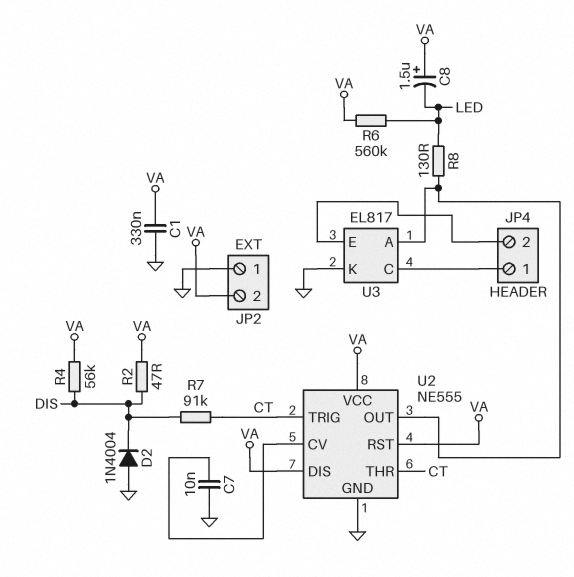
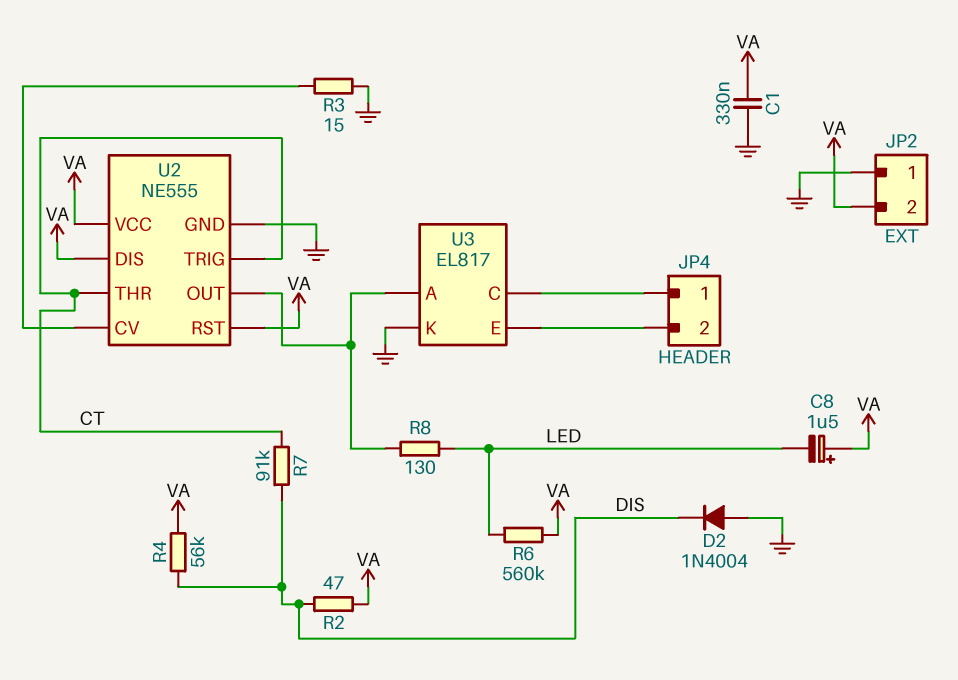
C7: 10nF (GND, U2/CV) -> none
R3: none -> 15 (GND, U2/CV)

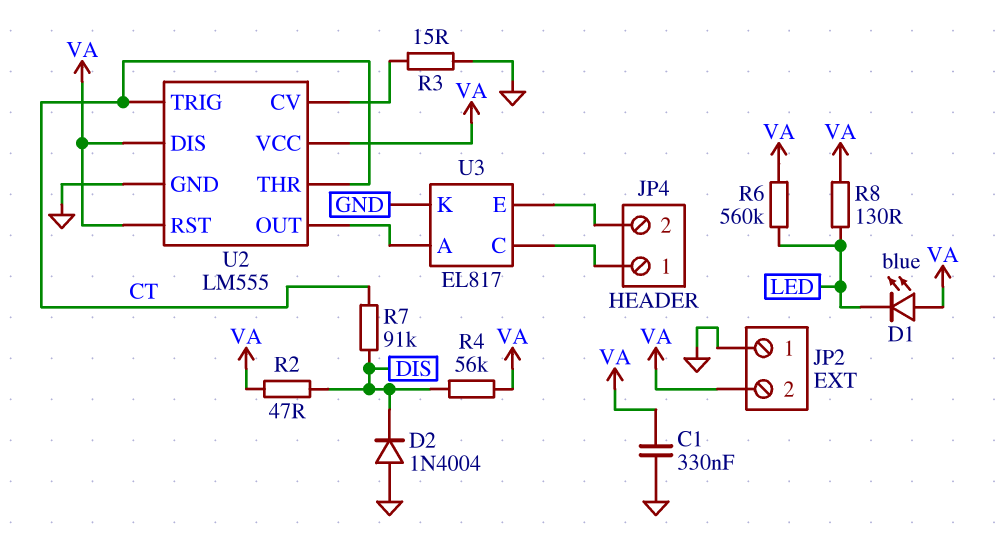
C8: 1.5uF (plus VA, minus LED) -> none
D1: none -> LED blue (A VA, K LED)
R8: 130 (LED, U2/OUT) -> 130 (LED, VA)
U2: NE555 -> LM555

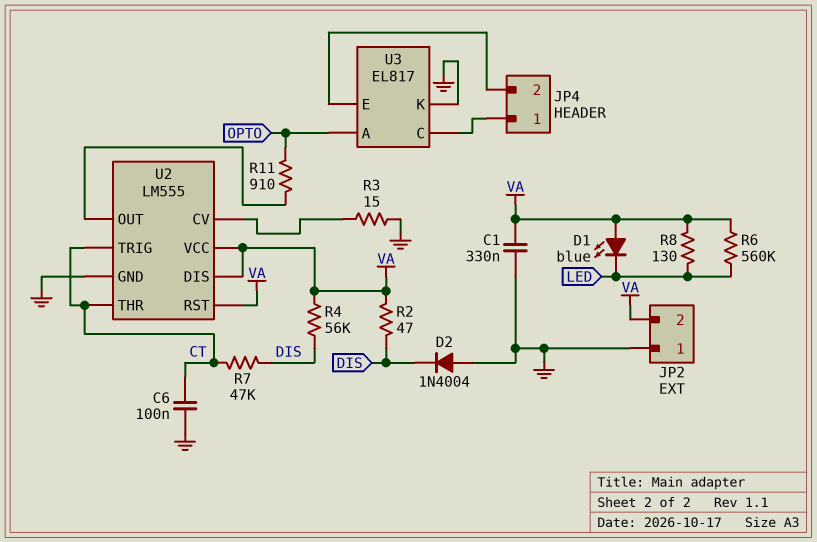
C6: none -> 100nF (CT, GND)
R7: 91k (CT, DIS) -> 47k (CT, DIS)
R11: none -> 910 (OPTO, U2/OUT)
U3 pin A: U2/OUT -> OPTO

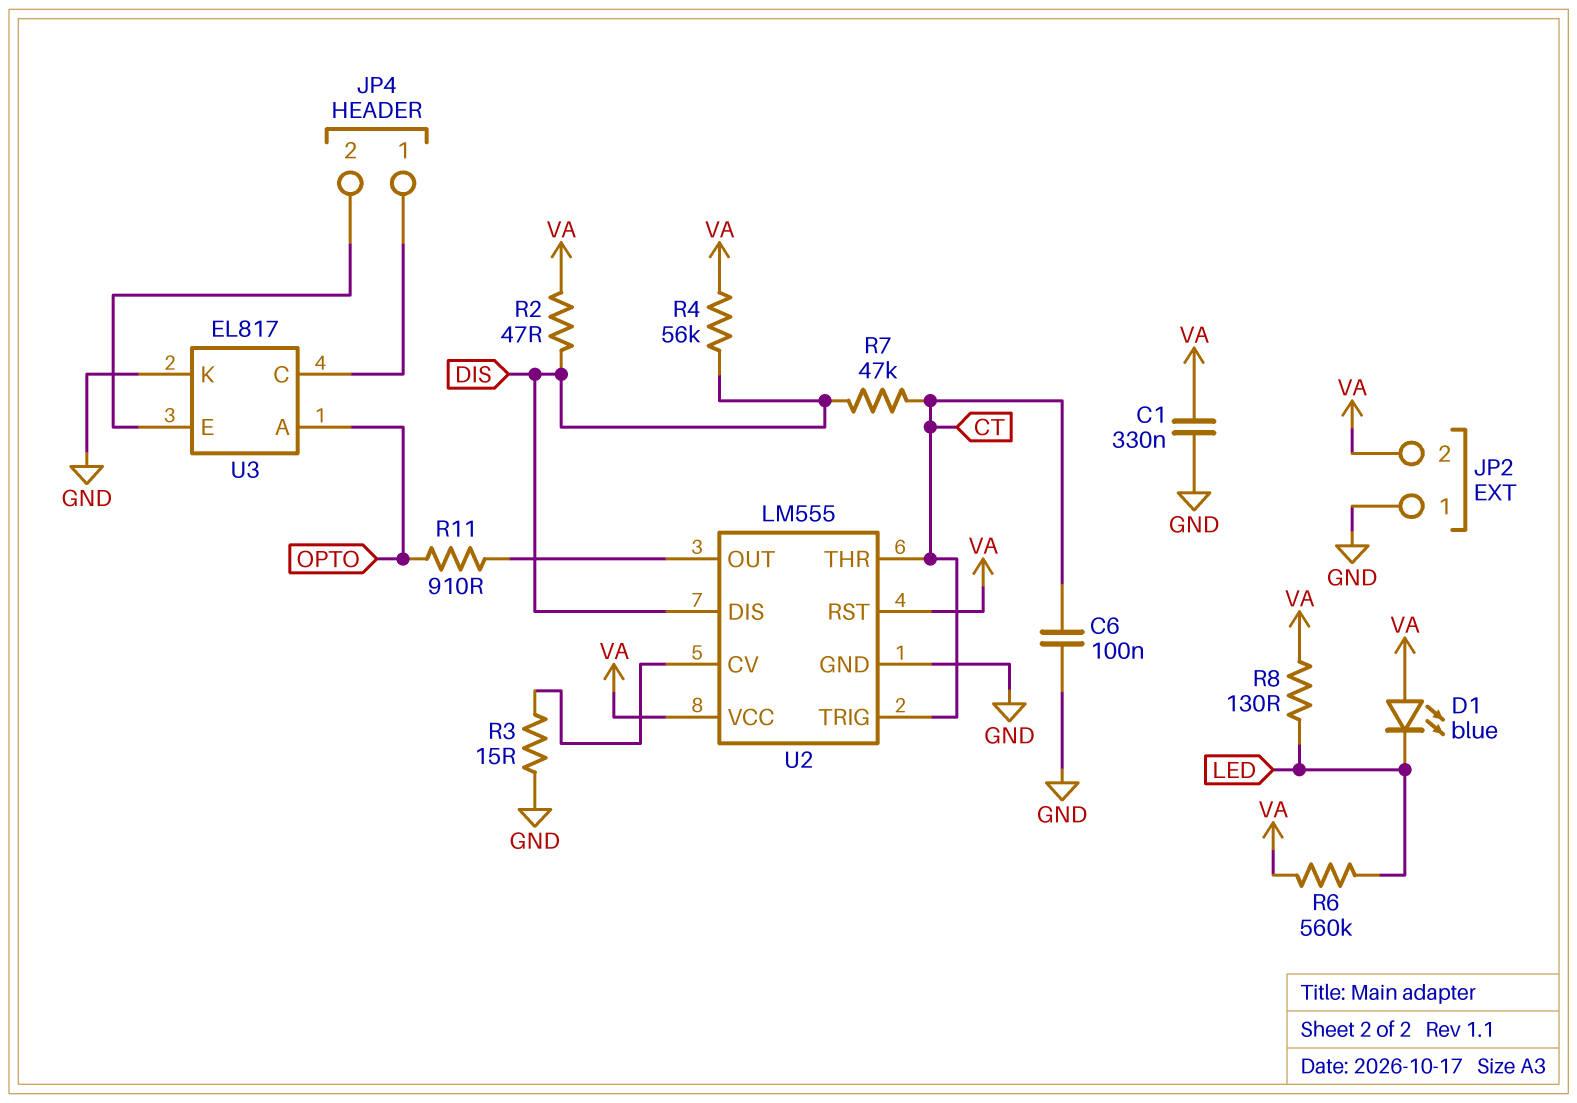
D2: diode 1N4004 (A GND, K DIS) -> none
U2 pin DIS: VA -> DIS

